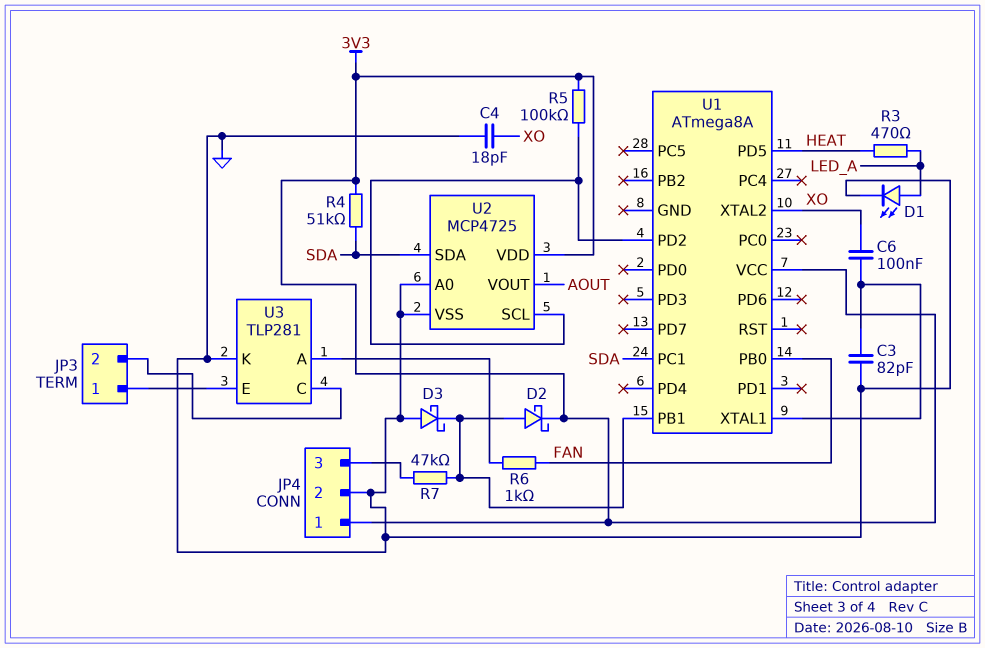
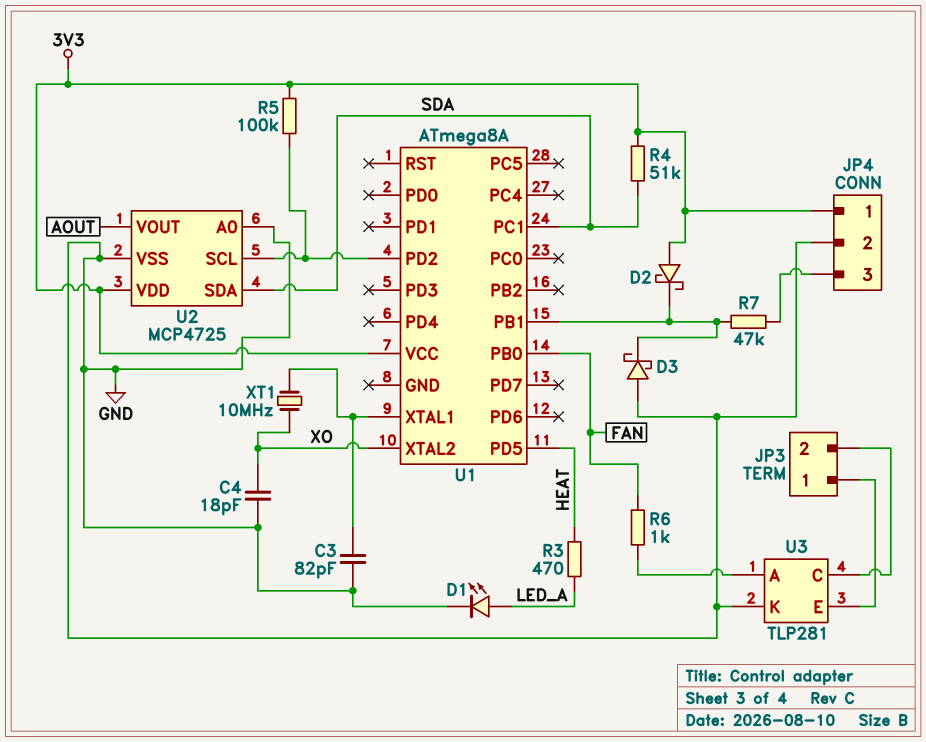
C6: 100nF (U1/XTAL1, XO) -> none
D2: schottky (A U1/PB1, K 3V3) -> schottky (A 3V3, K U1/PB1)
XT1: none -> 10MHz (U1/XTAL1, XO)

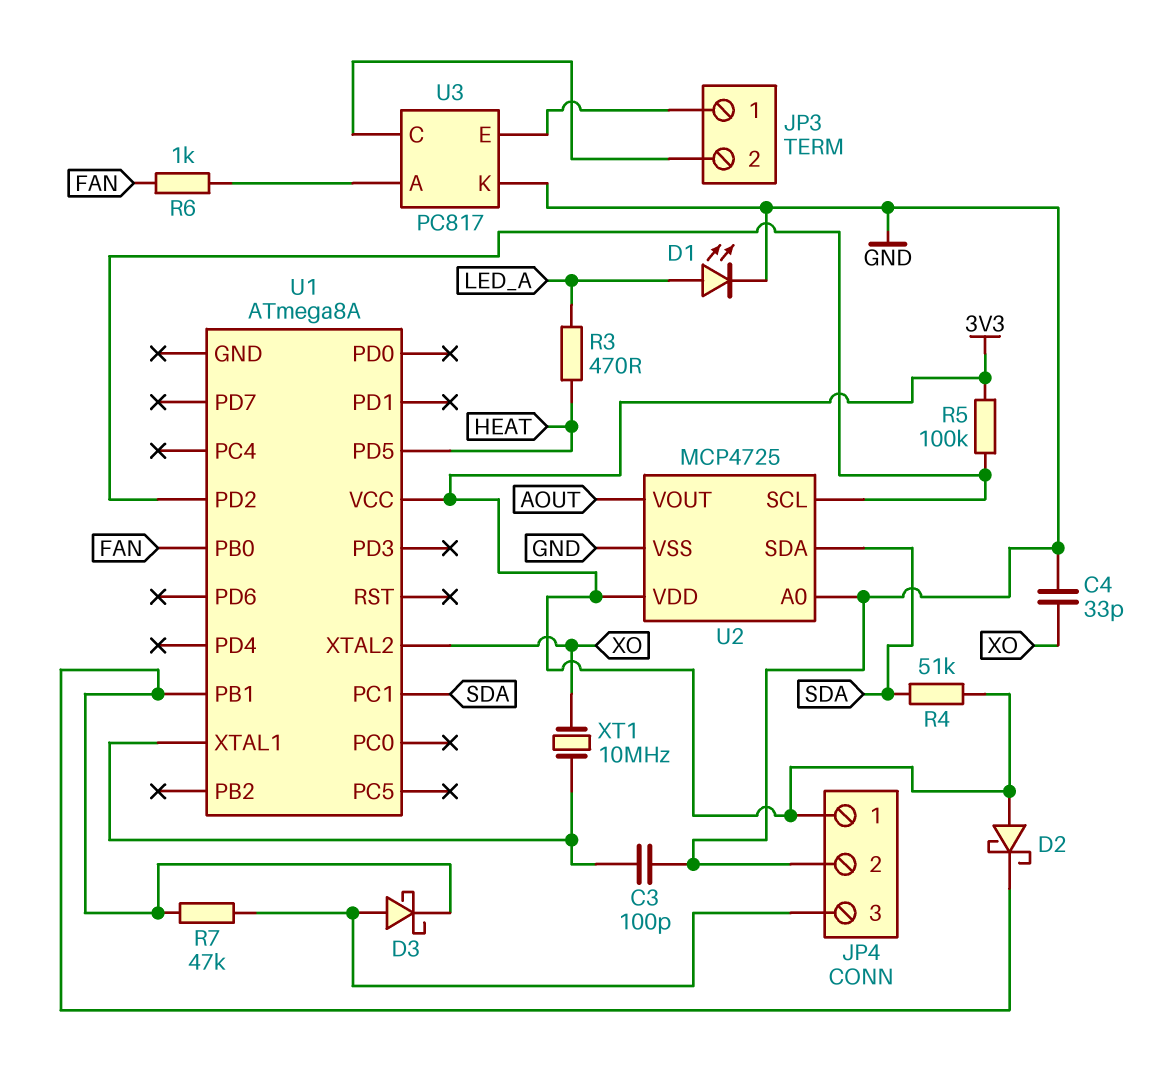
C3: 82pF (GND, U1/XTAL1) -> 100pF (GND, U1/XTAL1)
C4: 18pF (GND, XO) -> 33pF (GND, XO)
D3: schottky (A GND, K U1/PB1) -> schottky (A JP4/3, K U1/PB1)
U3: TLP281 -> PC817

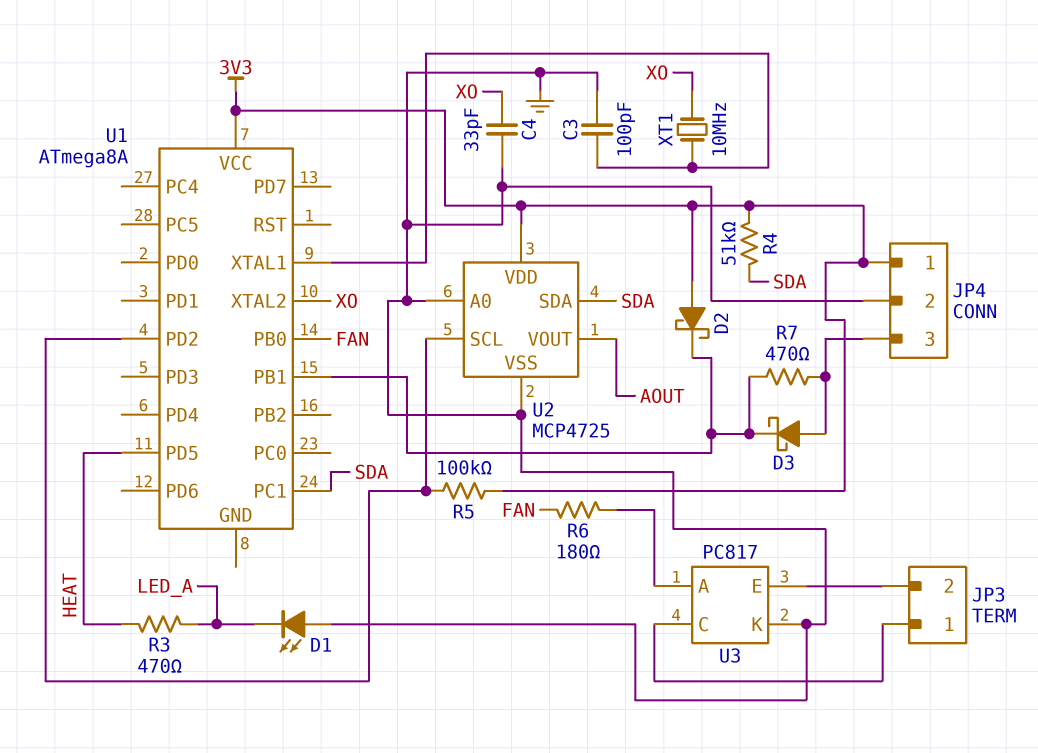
D1: LED (A LED_A, K GND) -> LED (A GND, K LED_A)
R6: 1k (FAN, U3/A) -> 180 (FAN, U3/A)
R7: 47k (JP4/3, U1/PB1) -> 470 (JP4/3, U1/PB1)
U3 pin C: JP3/2 -> JP3/1
U3 pin E: JP3/1 -> JP3/2

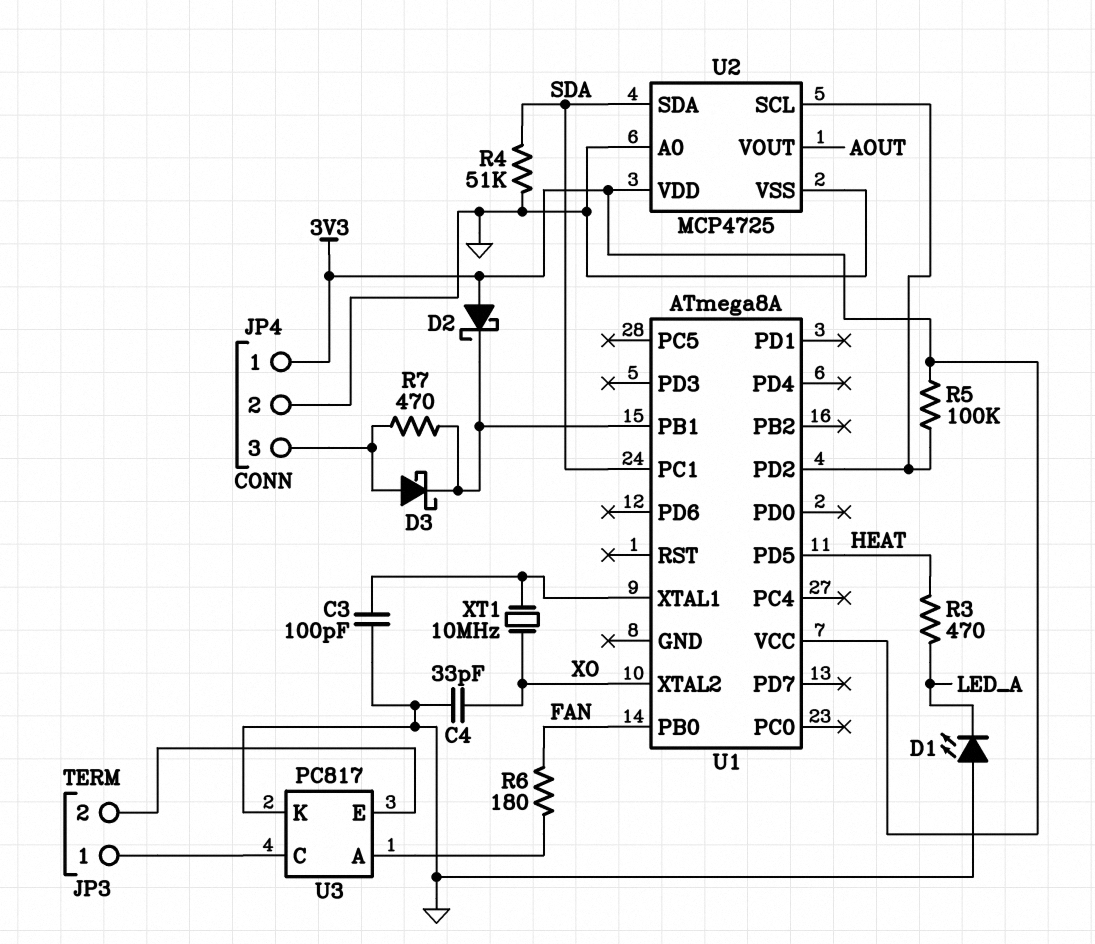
R4: 51k (3V3, SDA) -> 51k (GND, SDA)

